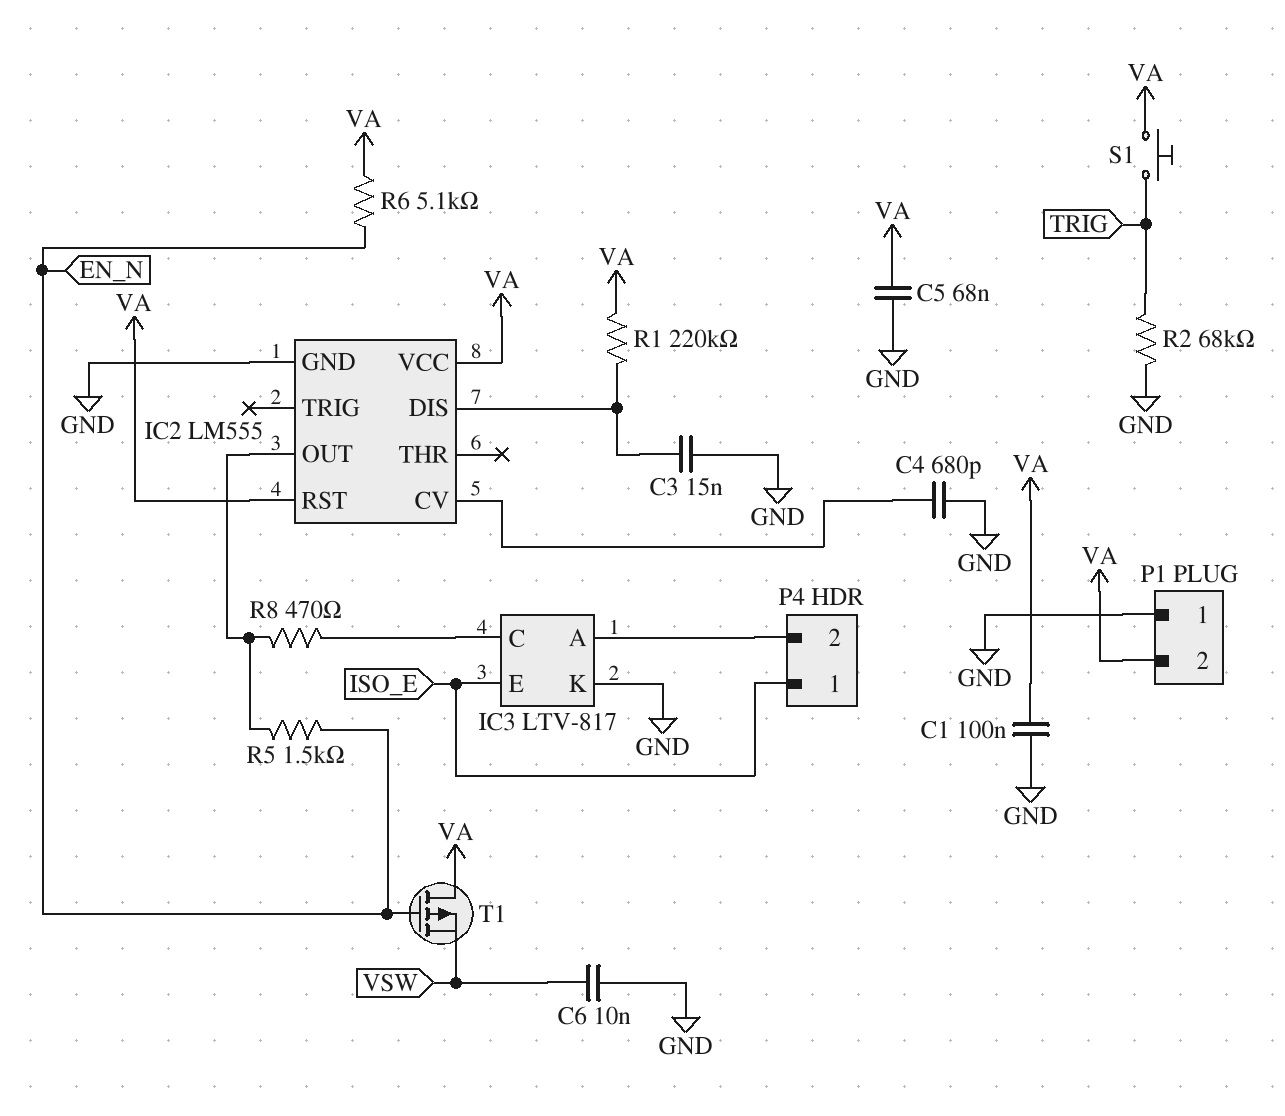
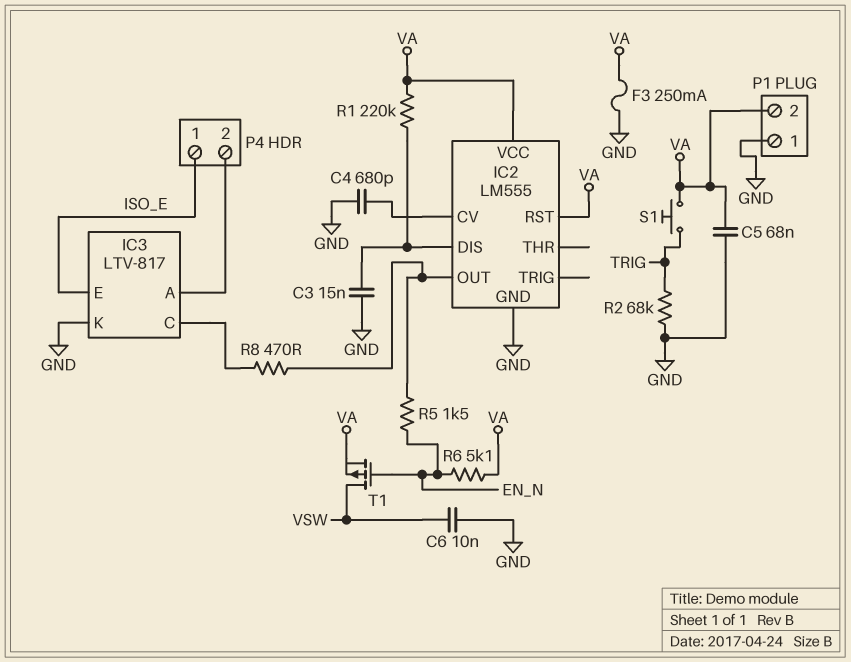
C1: 100nF (GND, VA) -> none
F3: none -> 250mA (GND, VA)
T1: PMOS (G EN_N, D VA, S VSW) -> PMOS (G EN_N, D VSW, S VA)

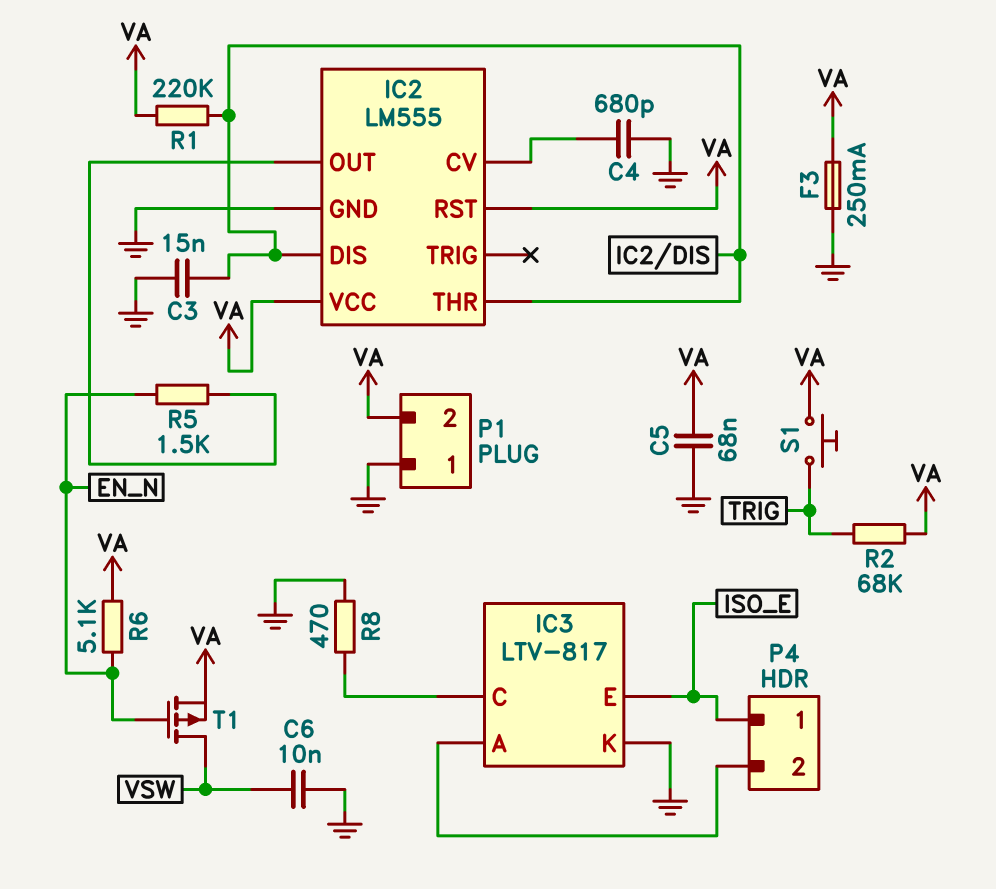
IC2 pin THR: none -> IC2/DIS
R2: 68k (GND, TRIG) -> 68k (TRIG, VA)
R8: 470 (IC2/OUT, IC3/C) -> 470 (GND, IC3/C)

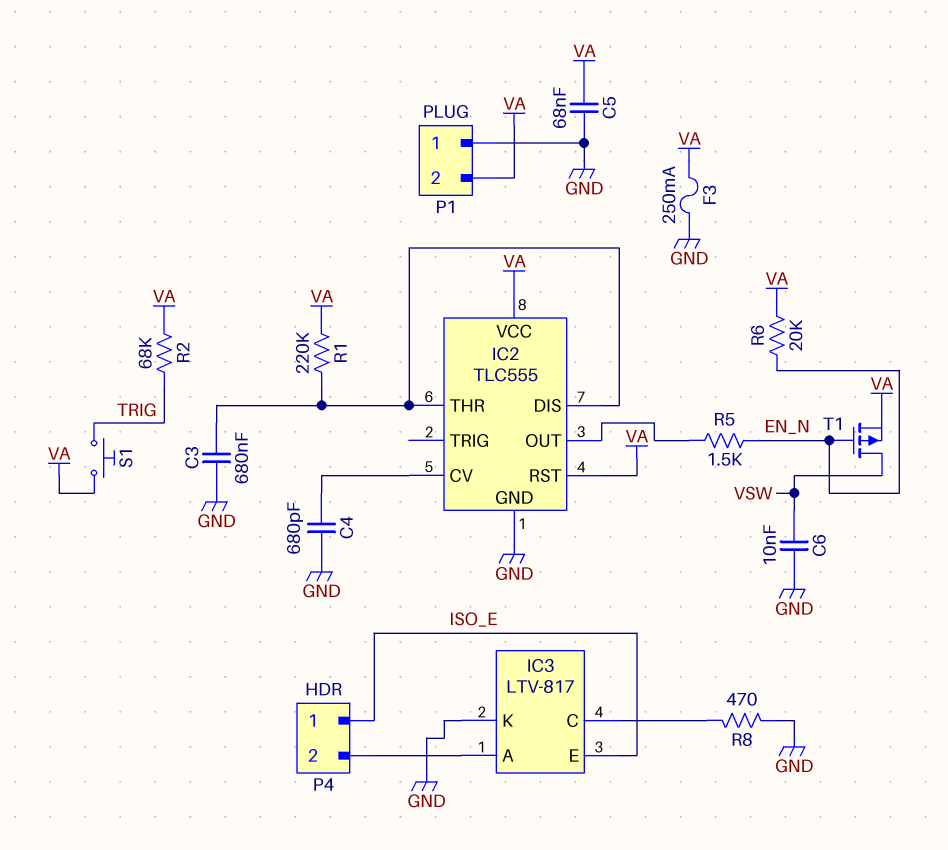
C3: 15nF (GND, IC2/DIS) -> 680nF (GND, IC2/DIS)
IC2: LM555 -> TLC555
R6: 5.1k (EN_N, VA) -> 20k (EN_N, VA)

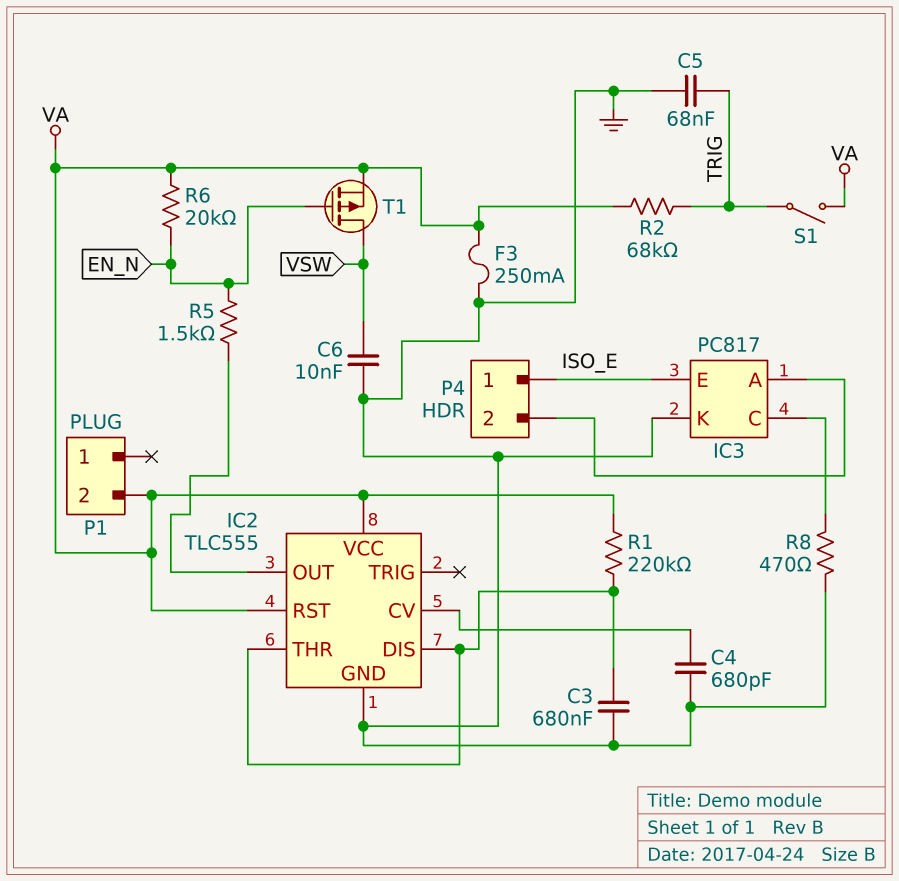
C5: 68nF (GND, VA) -> 68nF (GND, TRIG)
IC3: LTV-817 -> PC817
P1 pin 1: GND -> none
S1: button (TRIG, VA) -> switch (TRIG, VA)

